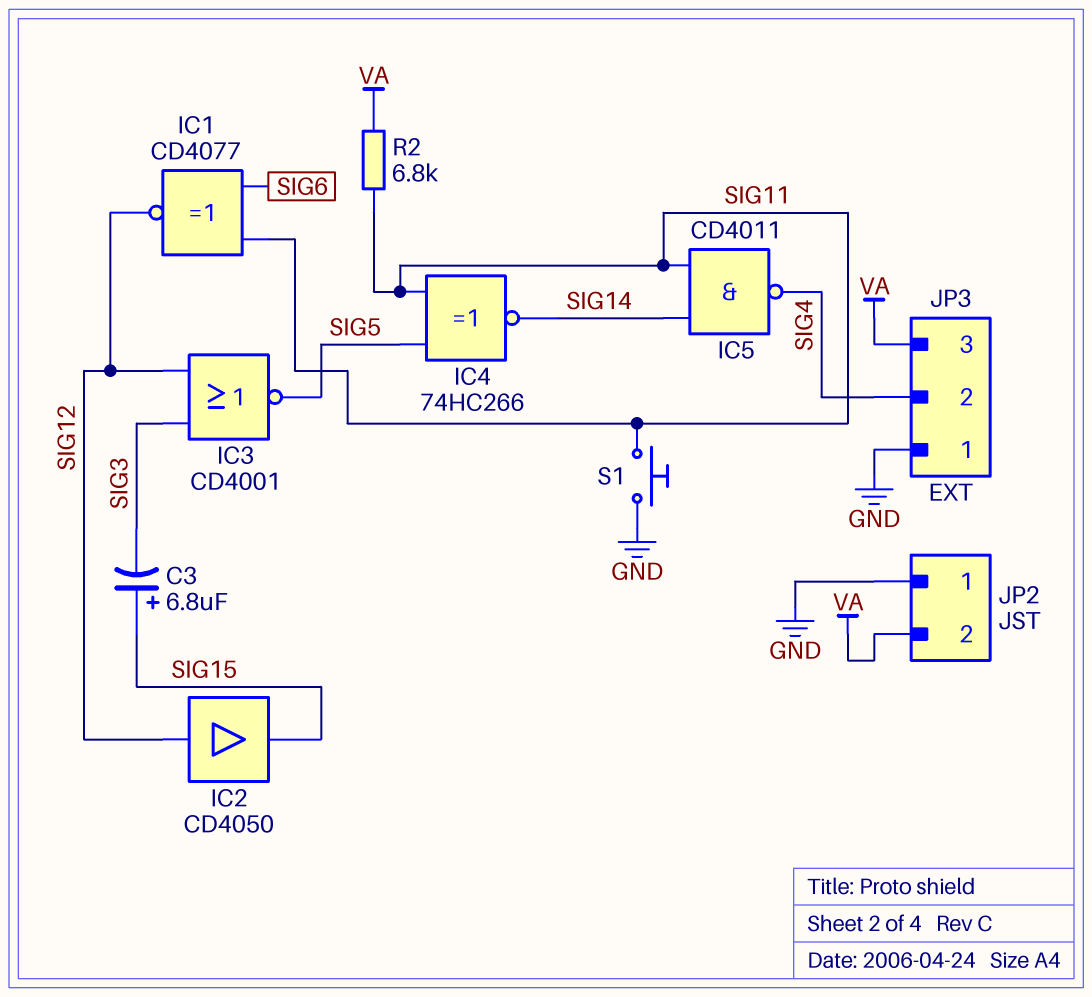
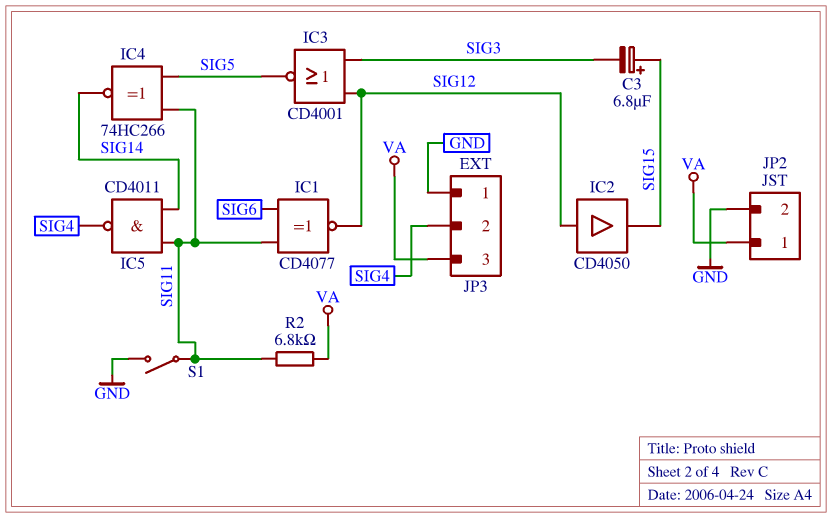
JP2 pin 1: GND -> VA
JP2 pin 2: VA -> GND
S1: button (GND, SIG11) -> switch (GND, SIG11)

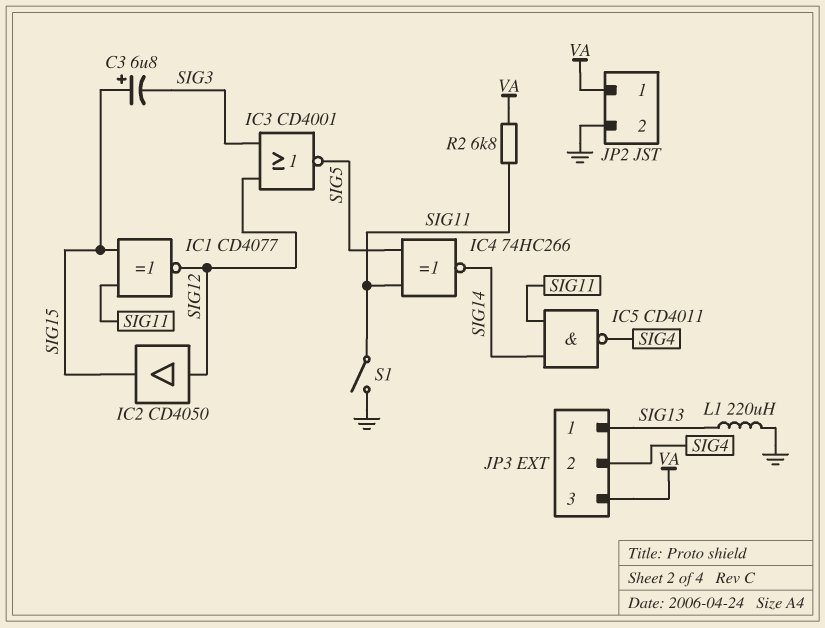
IC1: XNOR CD4077 (in SIG6, in SIG11, out SIG12) -> XNOR CD4077 (in SIG11, in SIG15, out SIG12)
JP3 pin 1: GND -> SIG13
L1: none -> 220uH (GND, SIG13)

